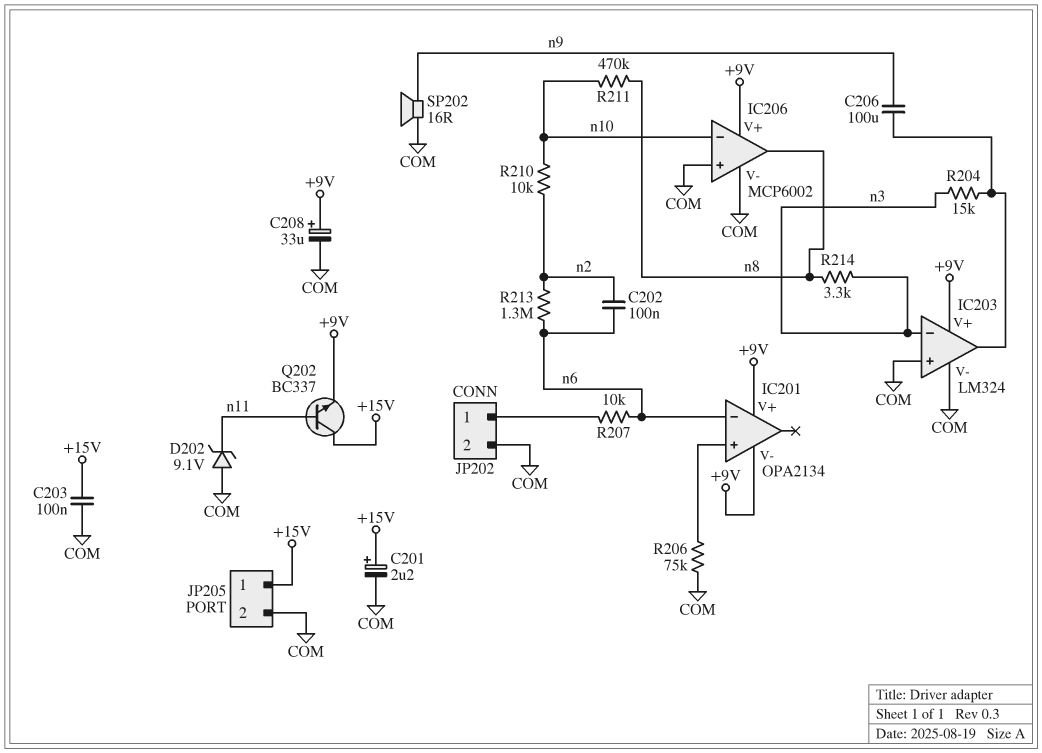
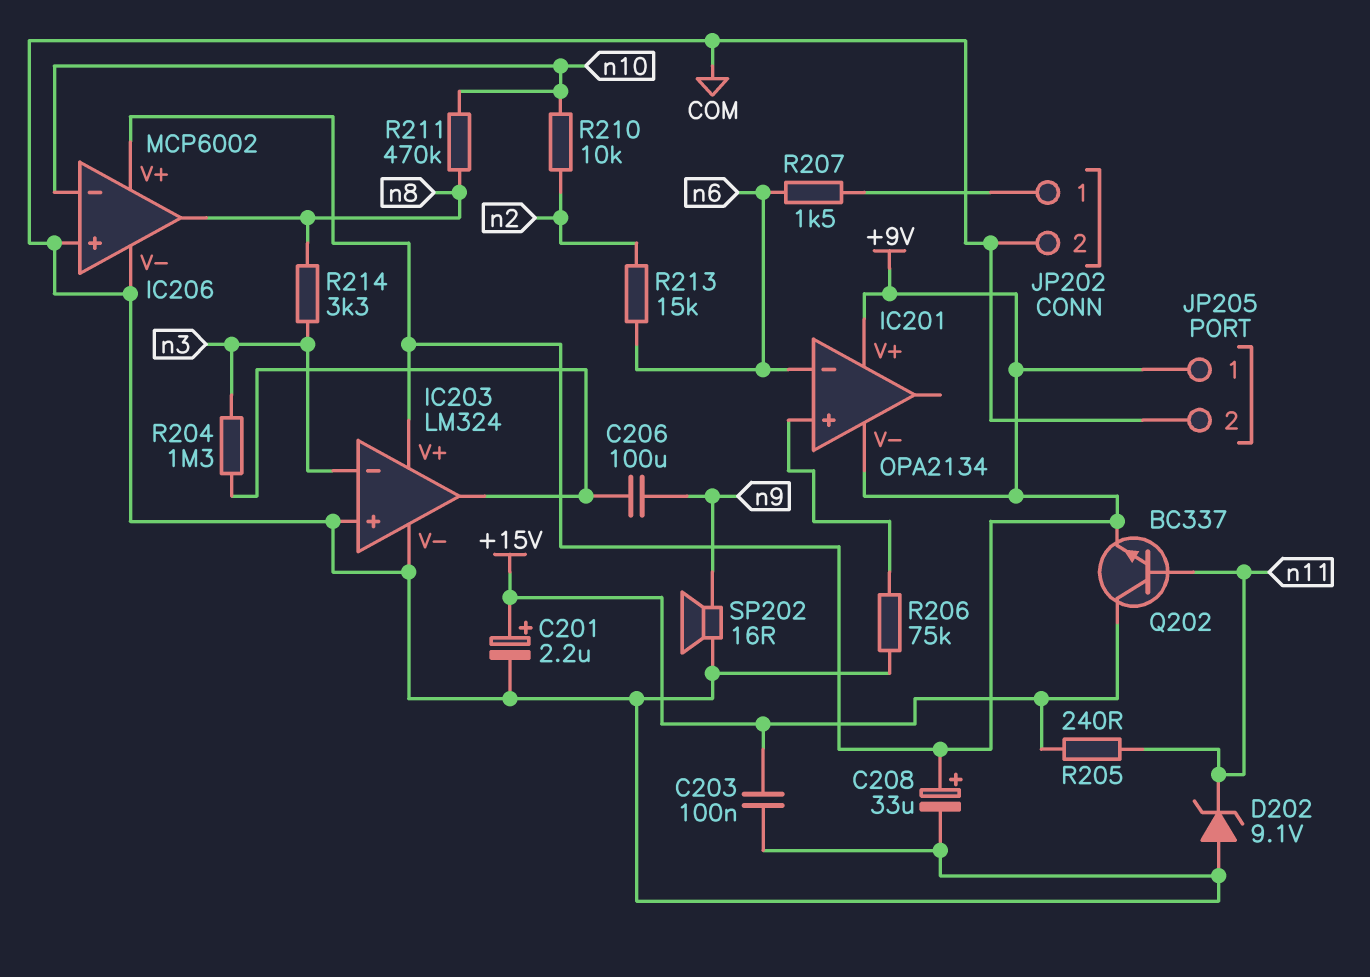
C202: 100nF (n2, n6) -> none
JP205 pin 1: +15V -> +9V
R204: 15k (IC203/out, n3) -> 1.3M (IC203/out, n3)
R205: none -> 240 (+15V, n11)
R207: 10k (JP202/1, n6) -> 1.5k (JP202/1, n6)
R213: 1.3M (n2, n6) -> 15k (n2, n6)

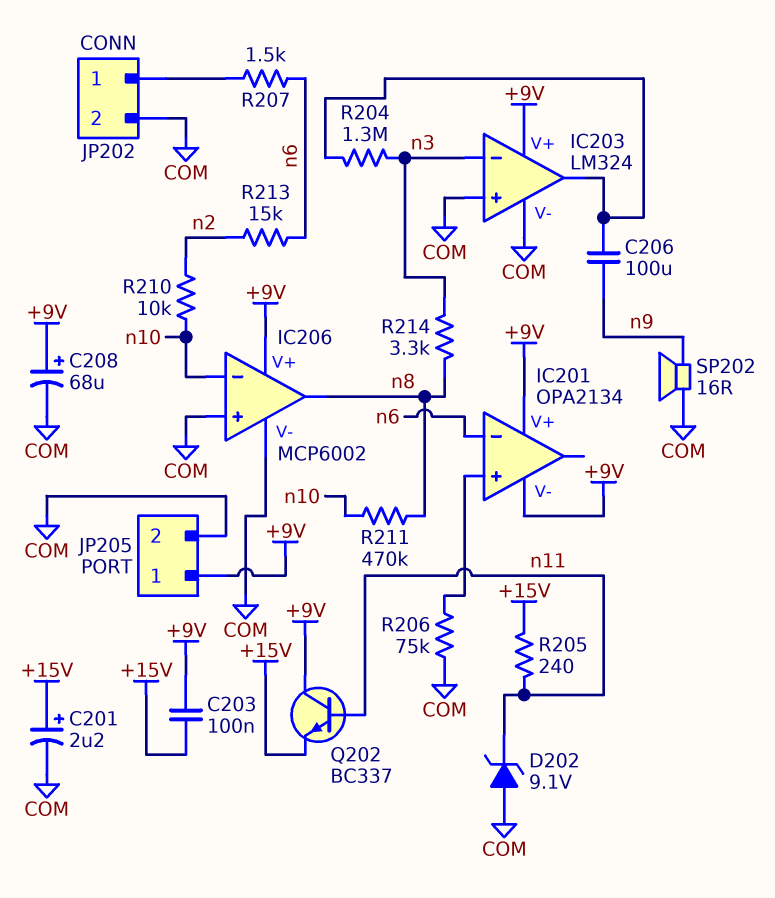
C203: 100nF (+15V, COM) -> 100nF (+9V, +15V)
C208: 33uF (plus +9V, minus COM) -> 68uF (plus +9V, minus COM)
Q202: NPN BC337 (B n11, C +15V, E +9V) -> NPN BC337 (B n11, C +9V, E +15V)

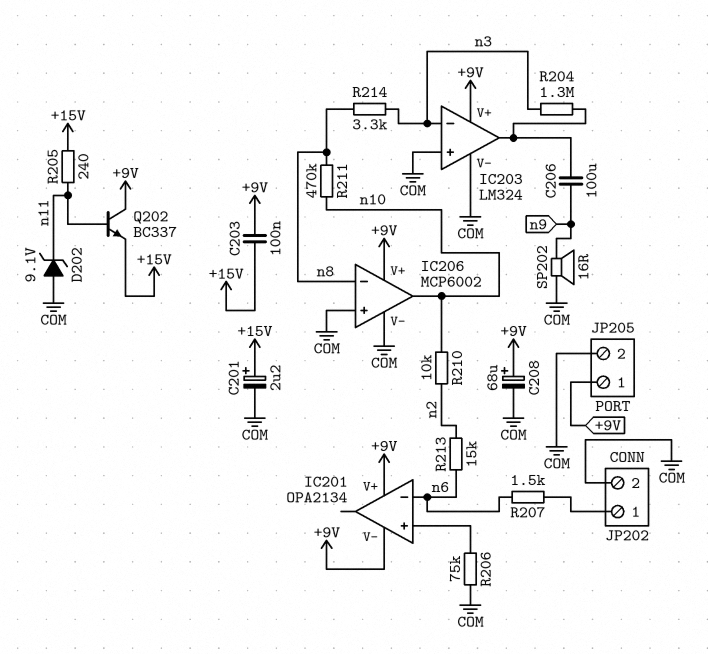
IC206 pin in-: n10 -> n8
IC206 pin out: n8 -> n10

